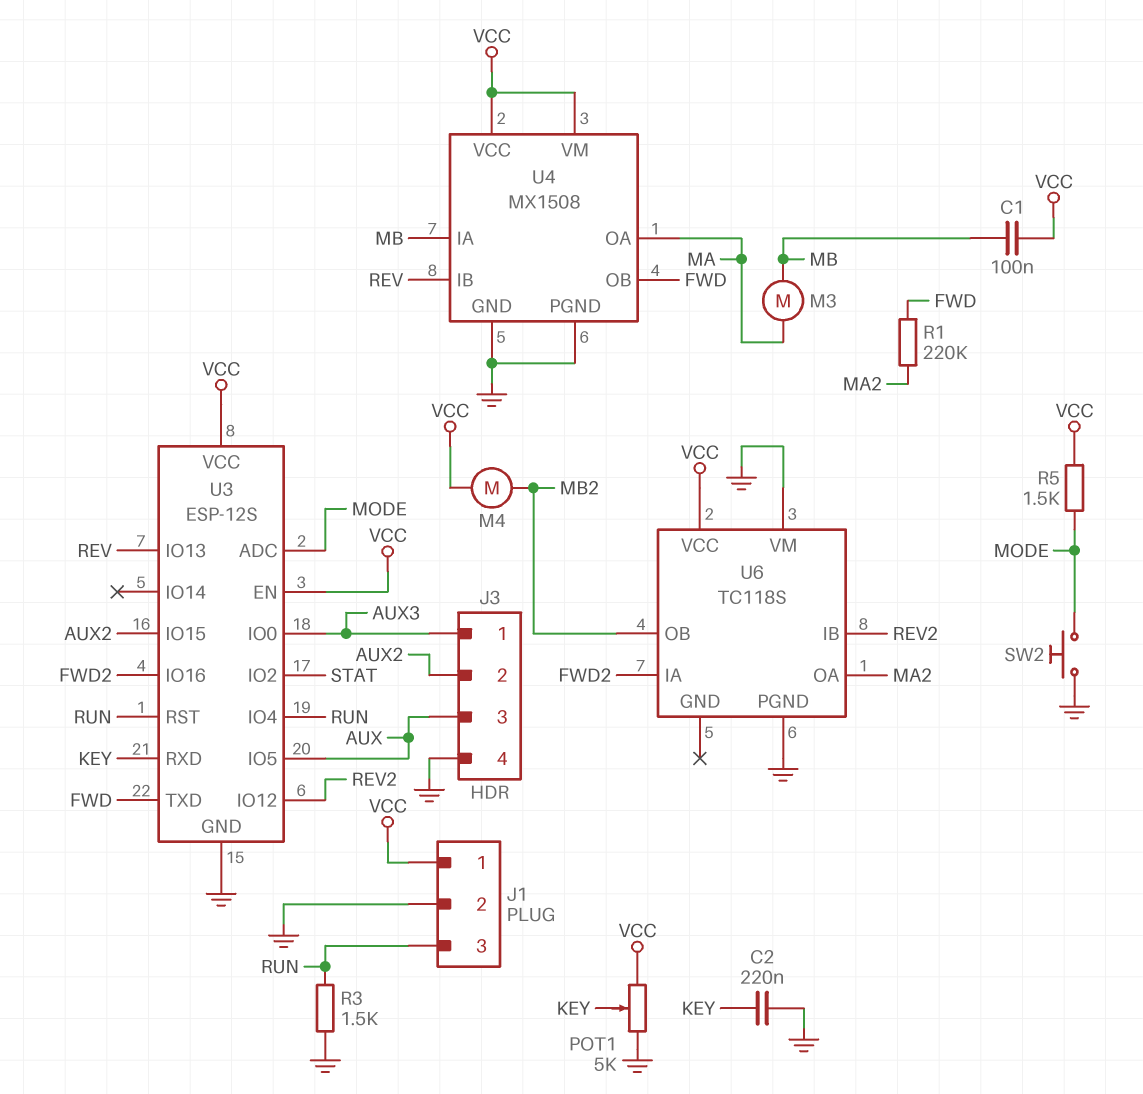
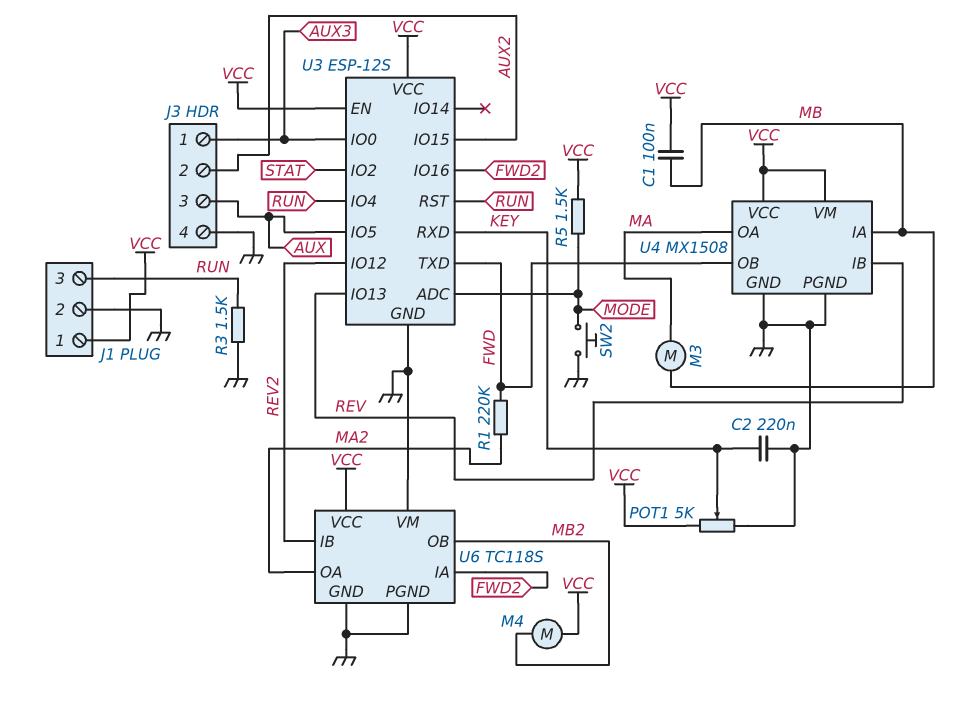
U6 pin GND: none -> GND

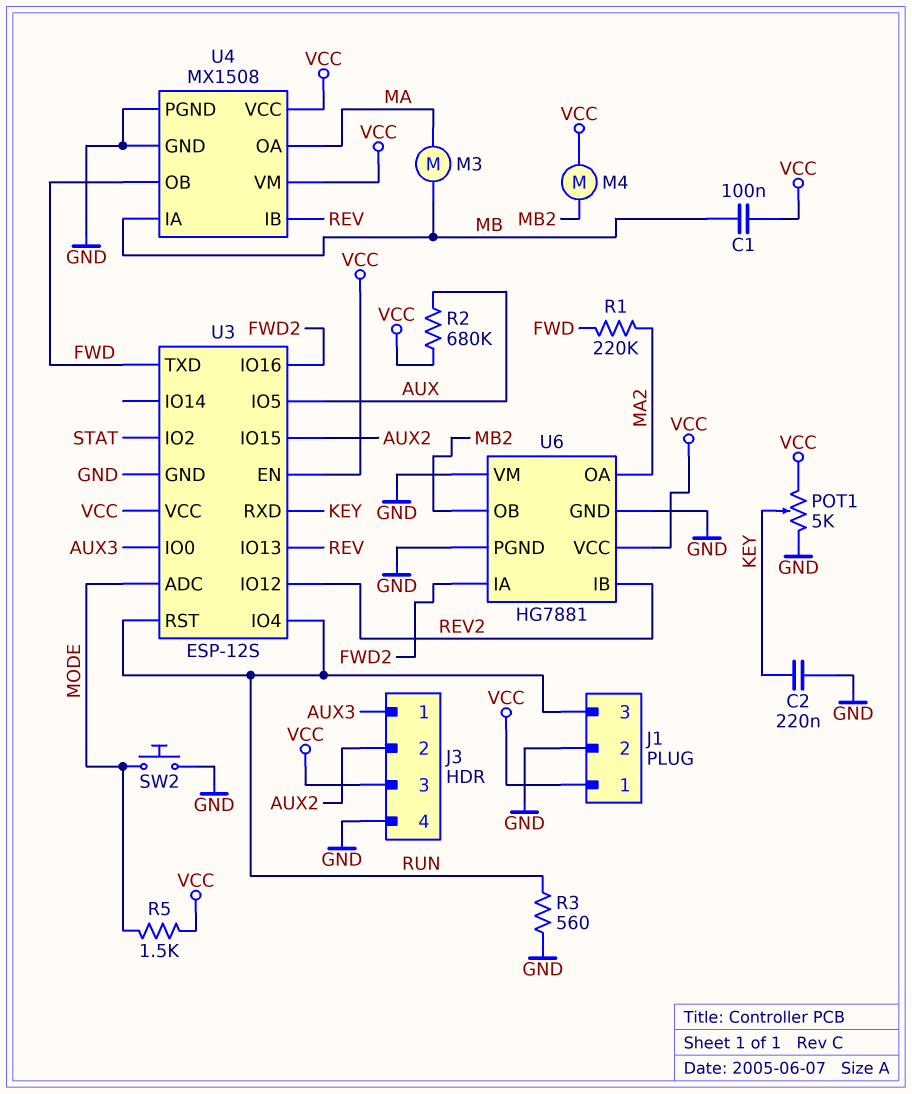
J3 pin 3: AUX -> VCC
R2: none -> 680k (AUX, VCC)
R3: 1.5k (GND, RUN) -> 560 (GND, RUN)
U6: TC118S -> HG7881

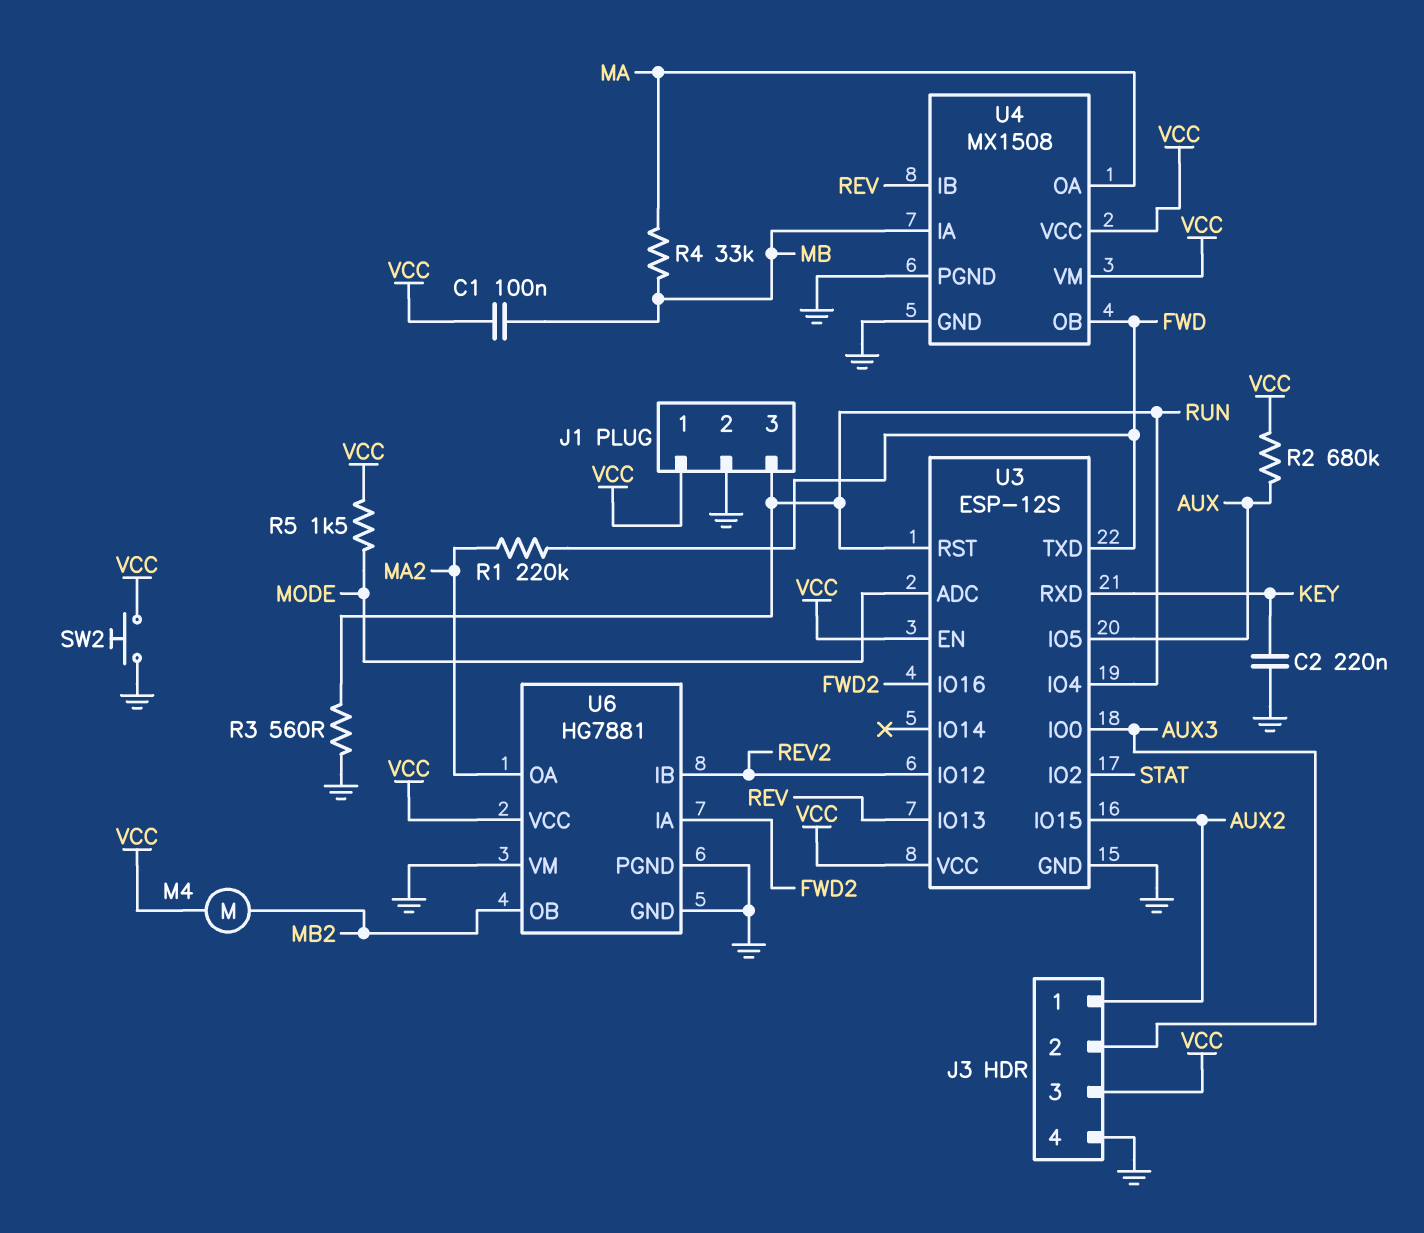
J3 pin 1: AUX3 -> AUX2
J3 pin 2: AUX2 -> AUX3
M3: motor (MA, MB) -> none
POT1: 5k (GND, VCC, wiper KEY) -> none
R4: none -> 33k (MA, MB)
SW2: button (GND, MODE) -> button (GND, VCC)

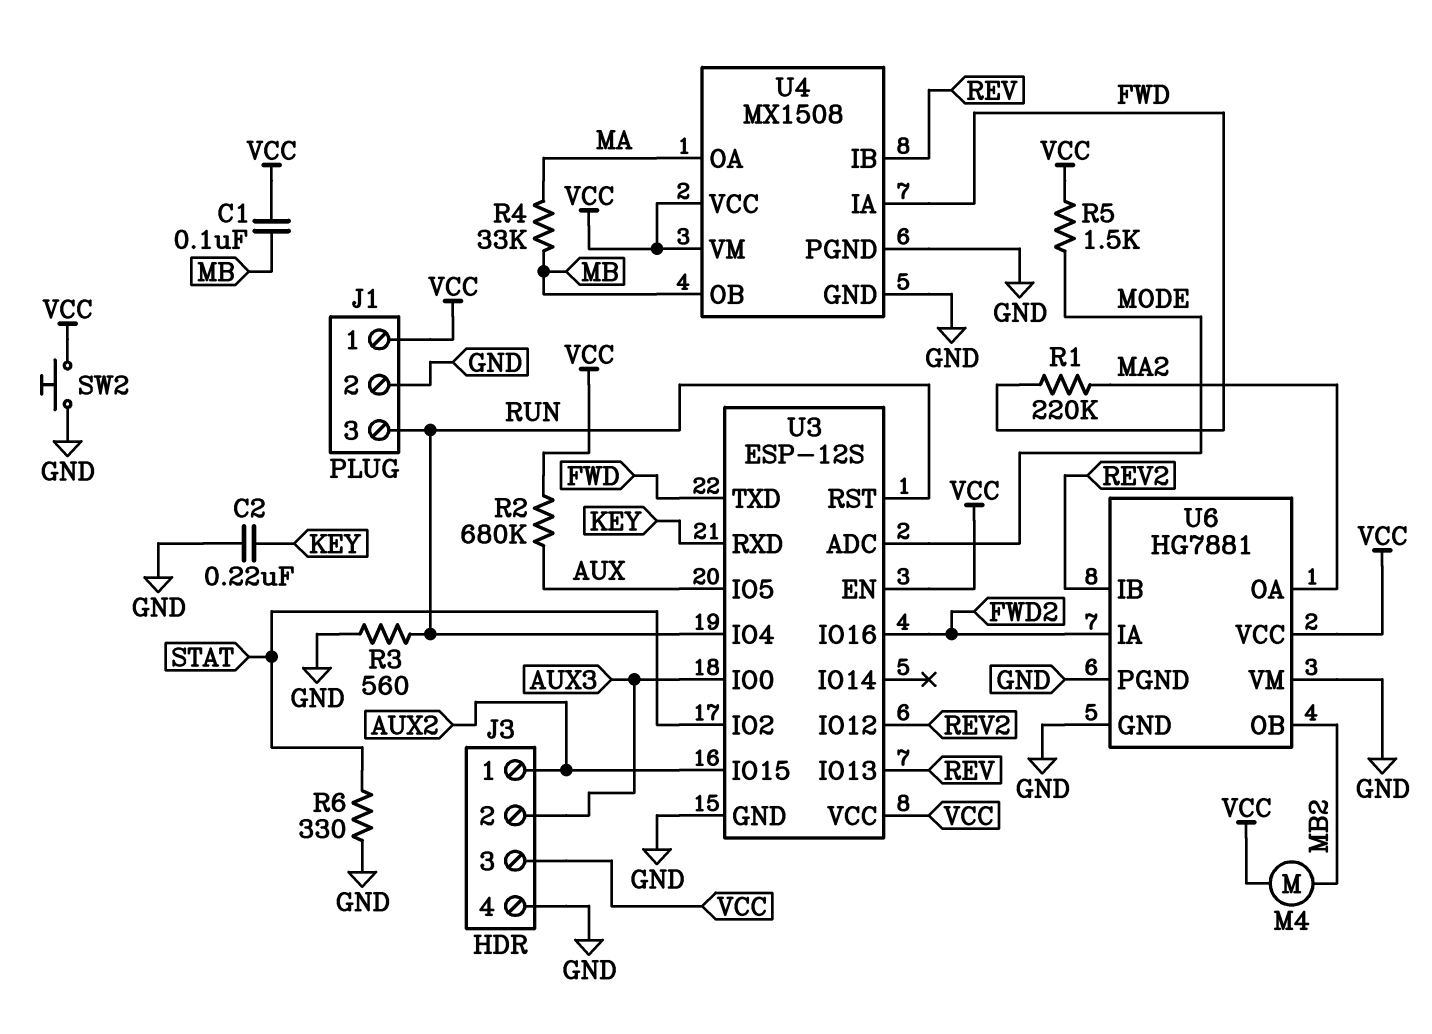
R6: none -> 330 (GND, STAT)
U4 pin IA: MB -> FWD
U4 pin OB: FWD -> MB

